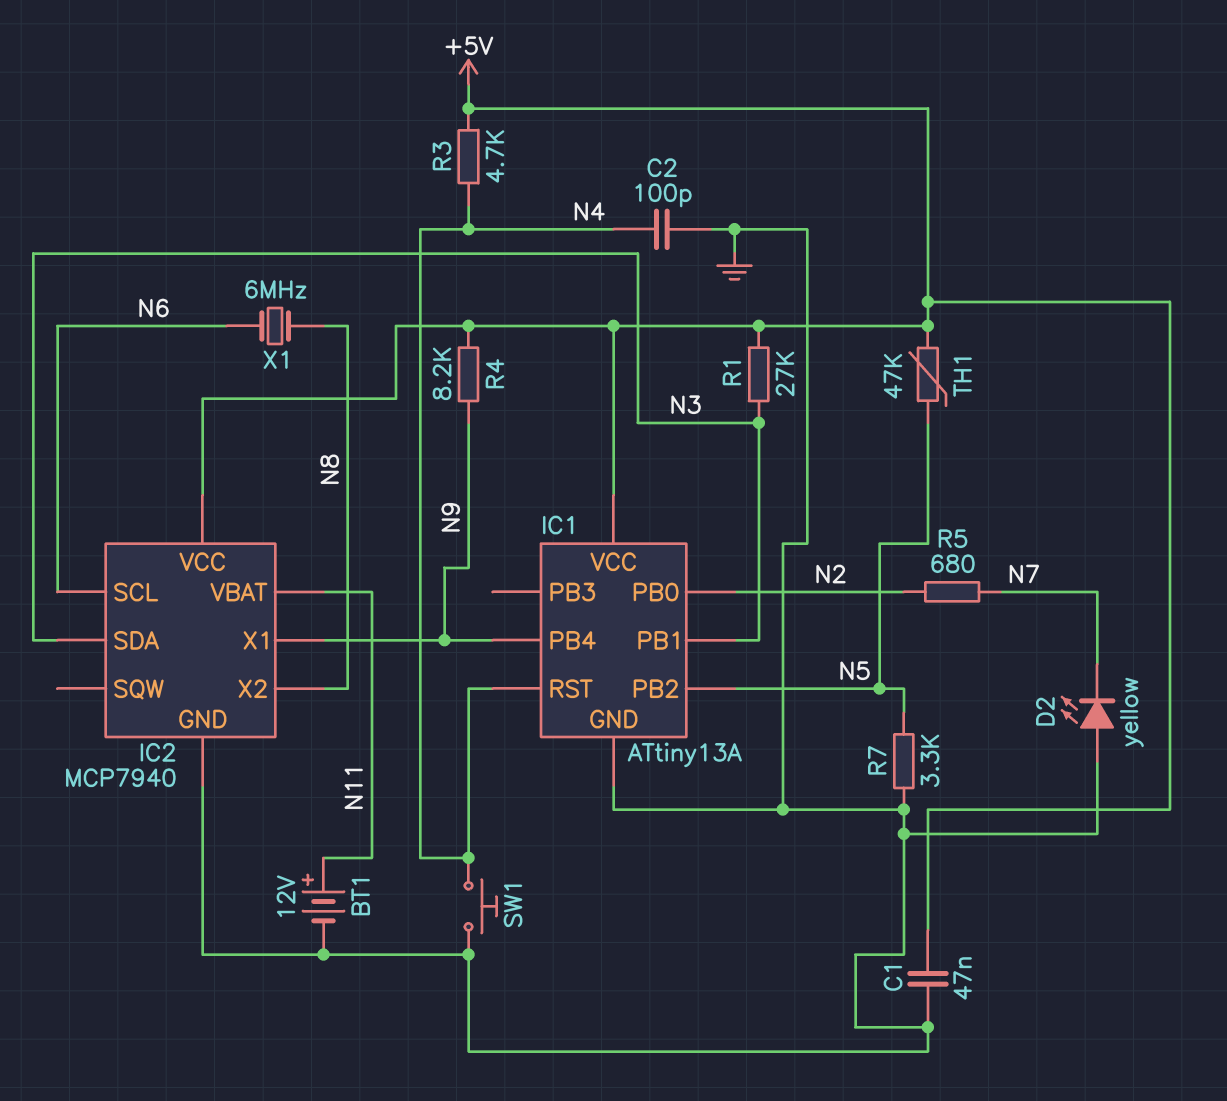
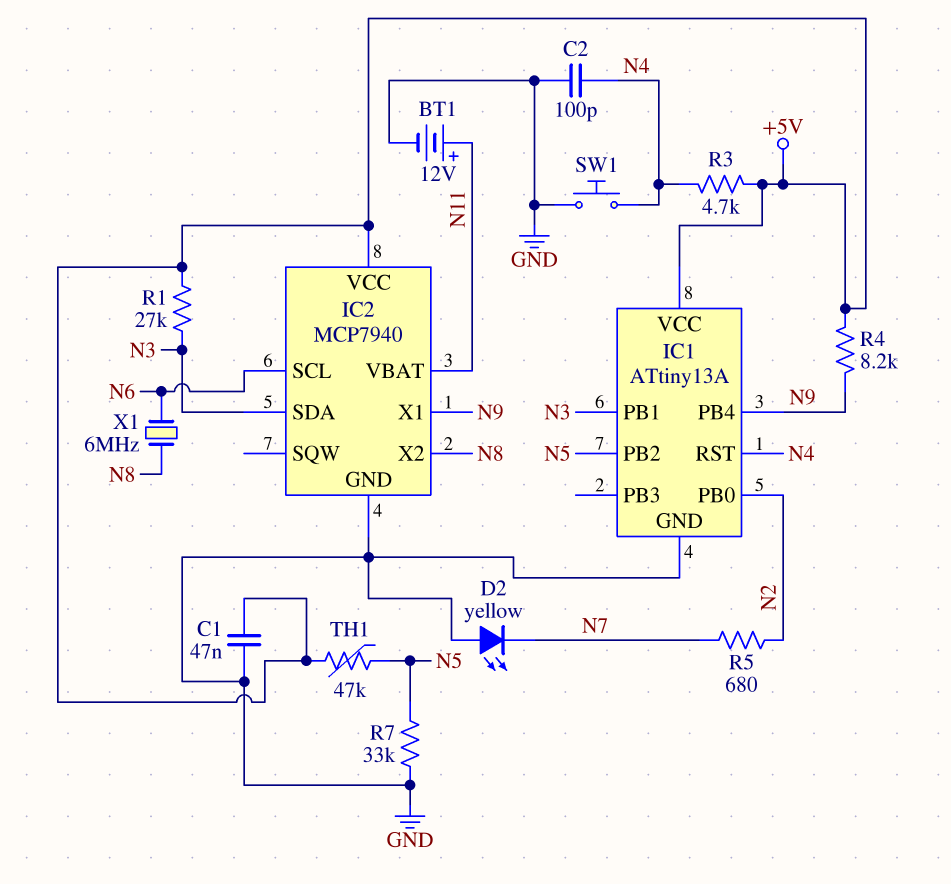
R7: 3.3k (GND, N5) -> 33k (GND, N5)

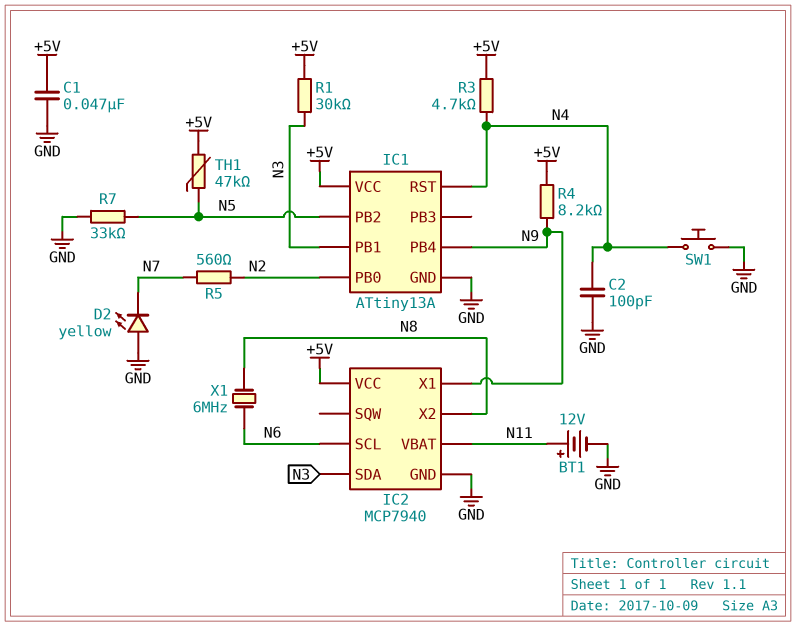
R1: 27k (+5V, N3) -> 30k (+5V, N3)
R5: 680 (N2, N7) -> 560 (N2, N7)

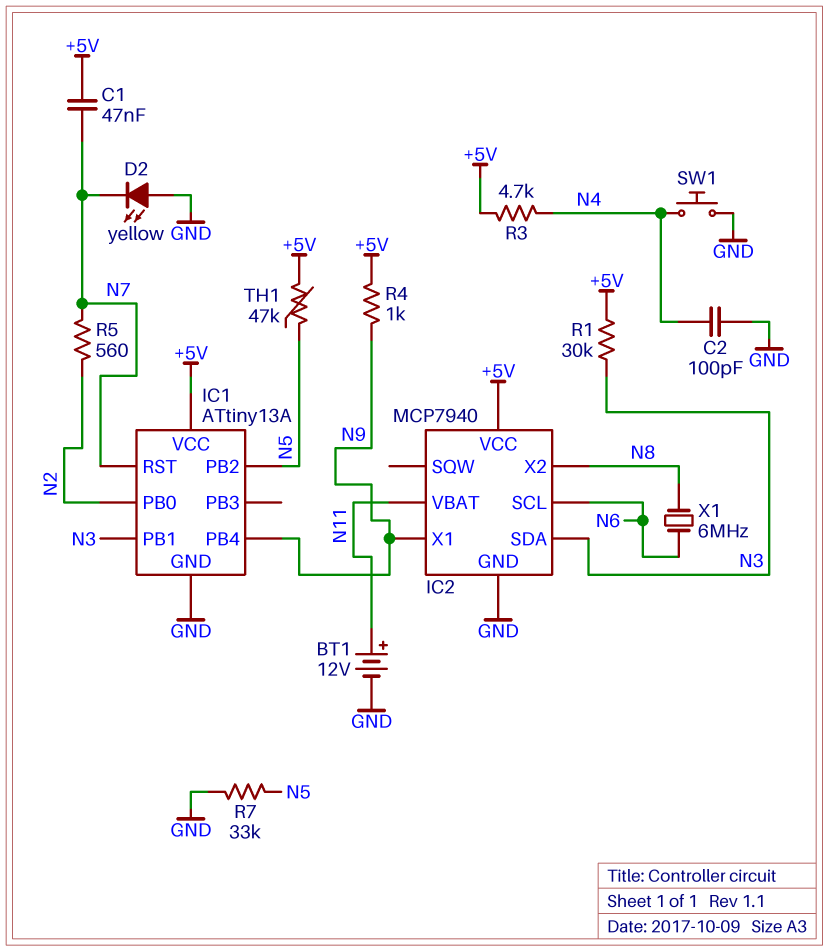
C1: 47nF (+5V, GND) -> 47nF (+5V, N7)
IC1 pin RST: N4 -> N7
R4: 8.2k (+5V, N9) -> 1k (+5V, N9)

